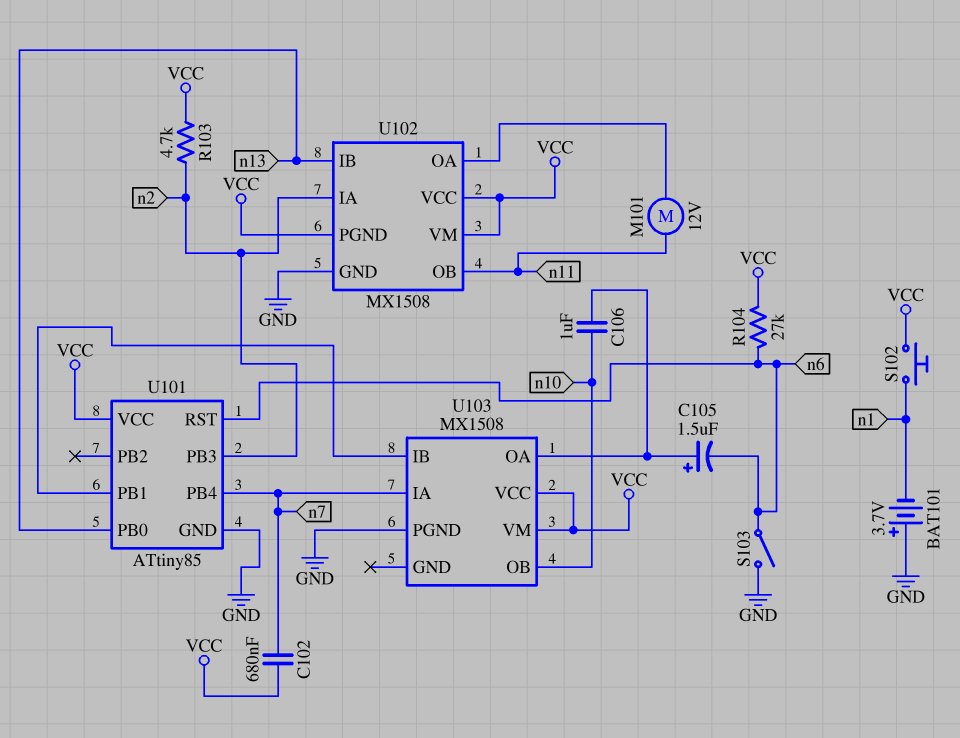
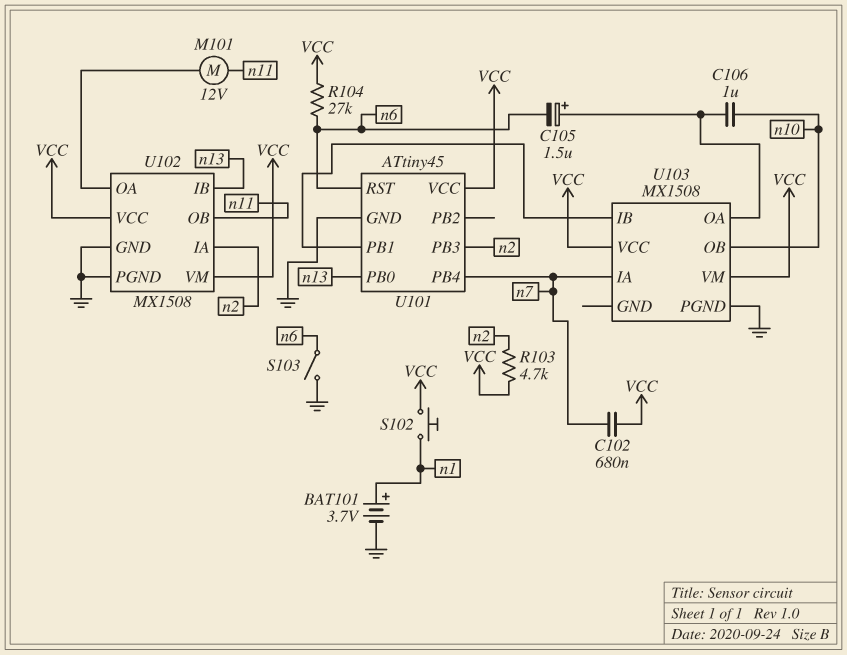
BAT101: 3.7V (plus GND, minus n1) -> 3.7V (plus n1, minus GND)
U101: ATtiny85 -> ATtiny45
U102 pin PGND: VCC -> GND

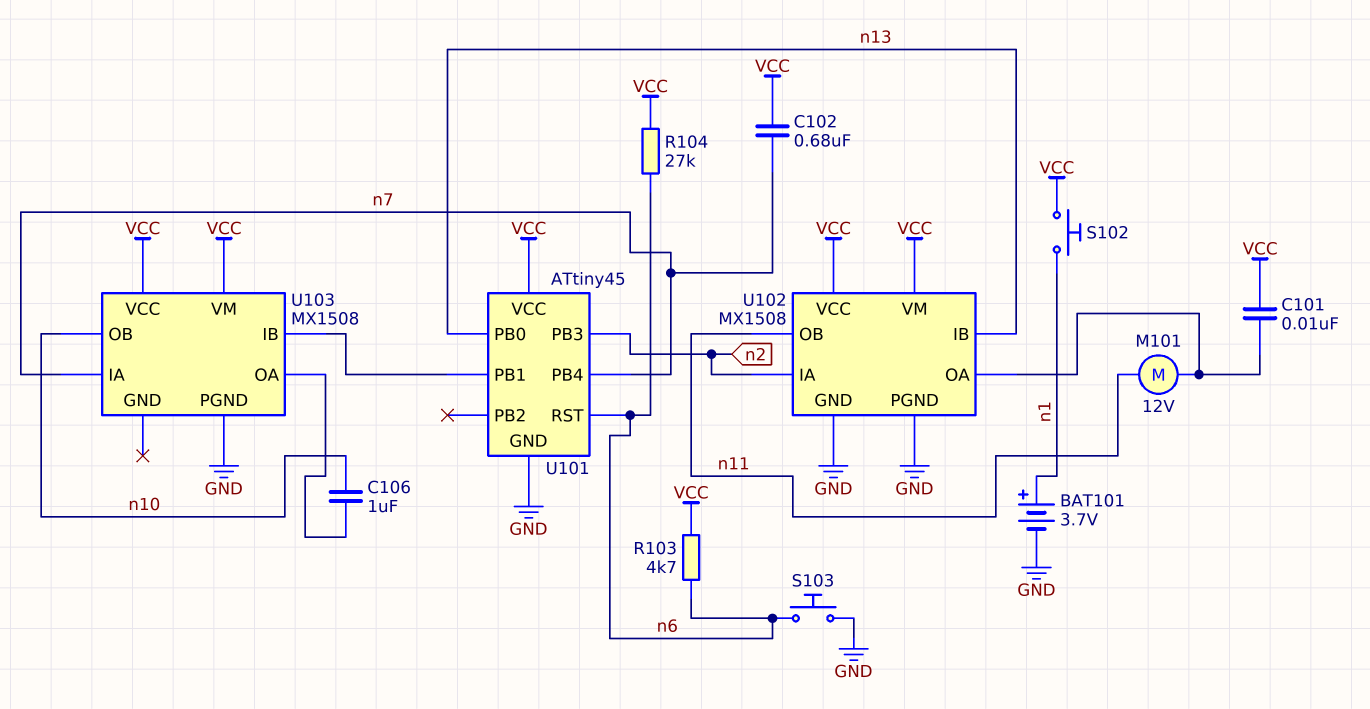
C101: none -> 10nF (U102/OA, VCC)
C105: 1.5uF (plus U103/OA, minus n6) -> none
R103: 4.7k (VCC, n2) -> 4.7k (VCC, n6)
S103: switch (GND, n6) -> button (GND, n6)

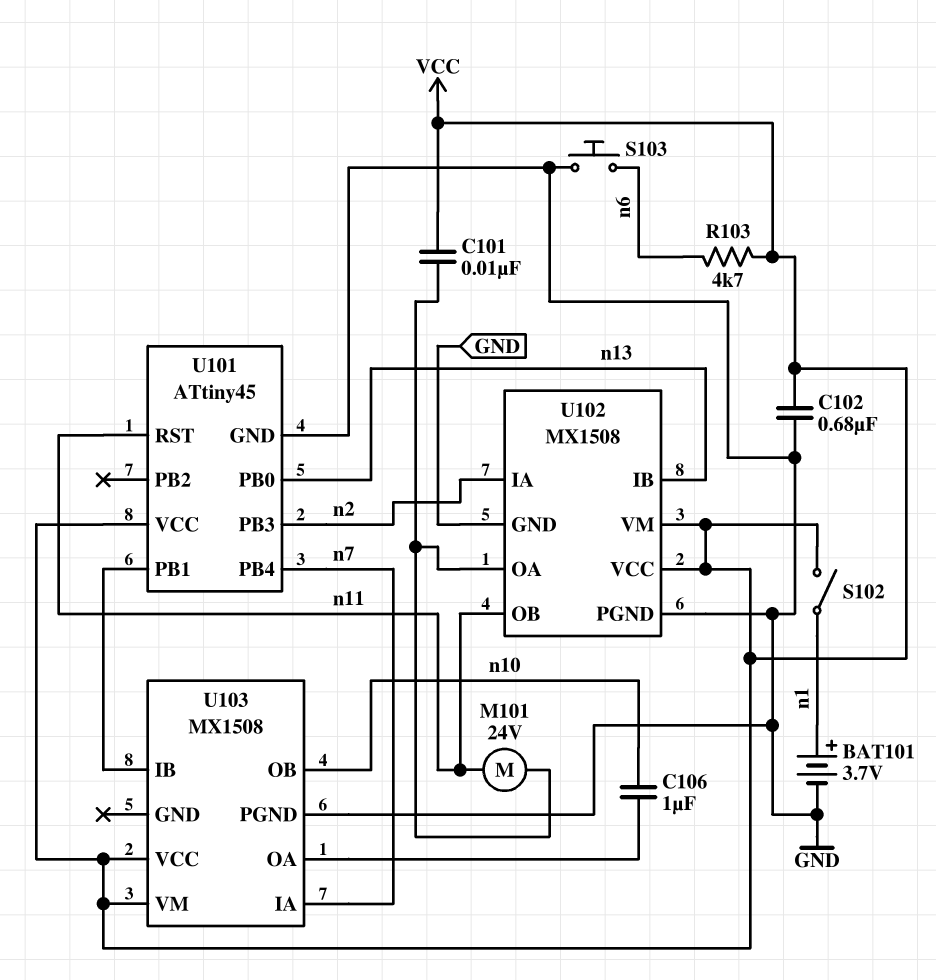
C102: 680nF (VCC, n7) -> 680nF (GND, VCC)
M101: motor 12V (U102/OA, n11) -> motor 24V (U102/OA, n11)
R104: 27k (VCC, n6) -> none
S102: button (VCC, n1) -> switch (VCC, n1)
U101 pin RST: n6 -> n11

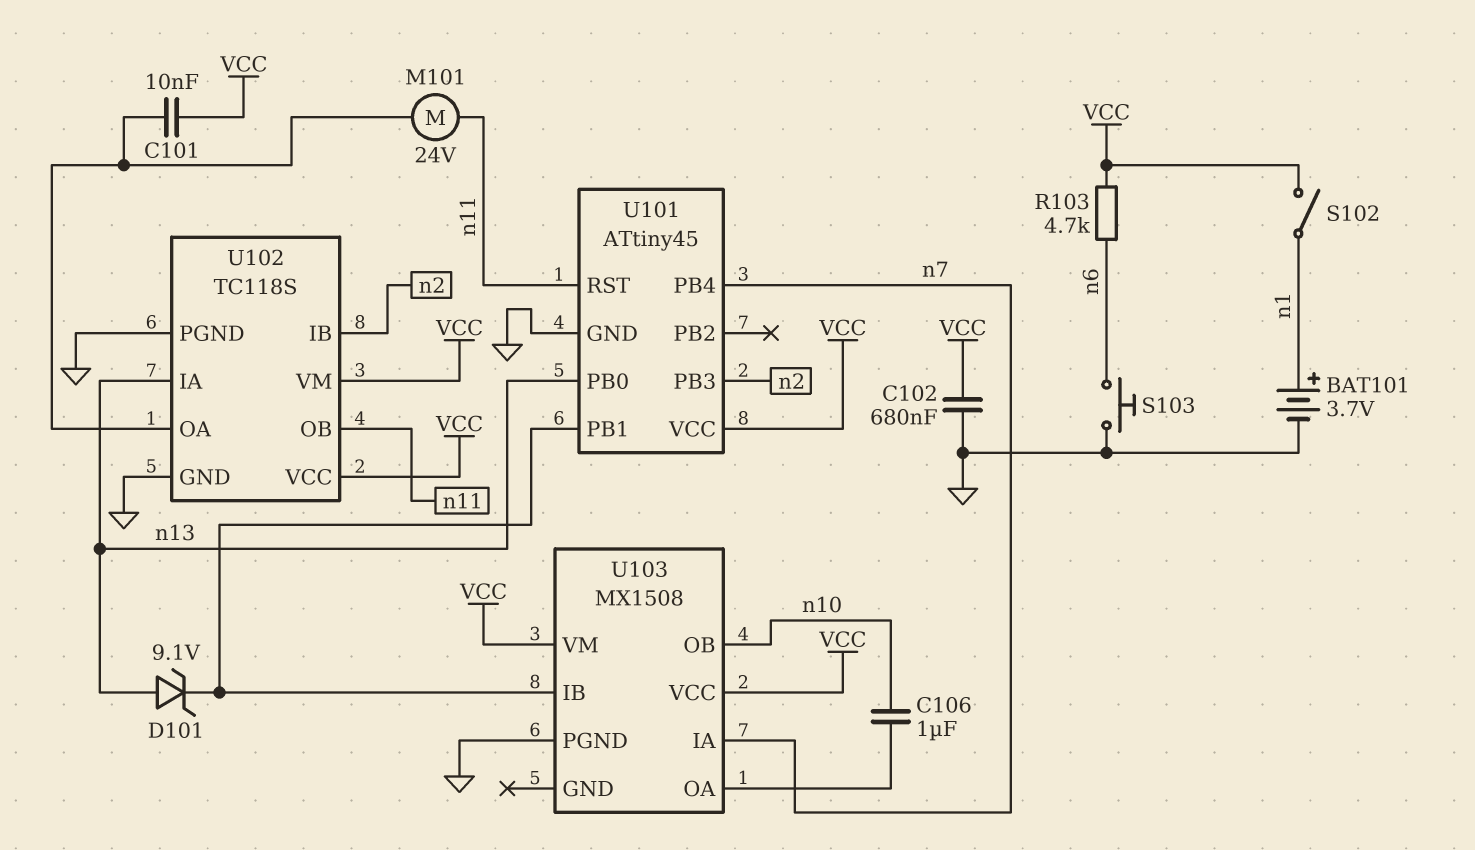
D101: none -> zener 9.1V (A n13, K U101/PB1)
U102: MX1508 -> TC118S
U102 pin IA: n2 -> n13
U102 pin IB: n13 -> n2

